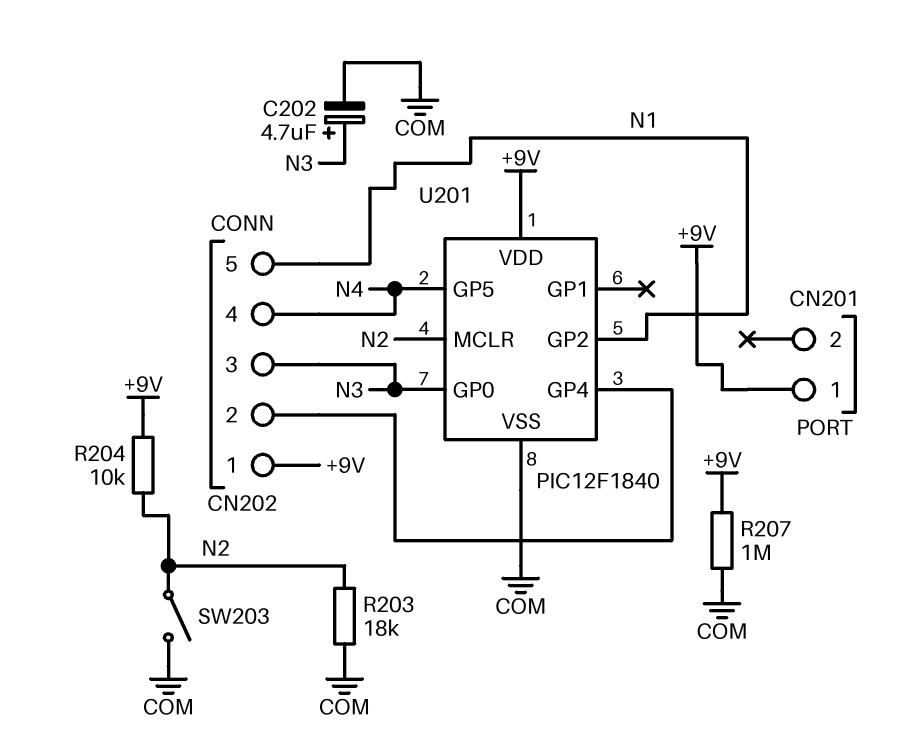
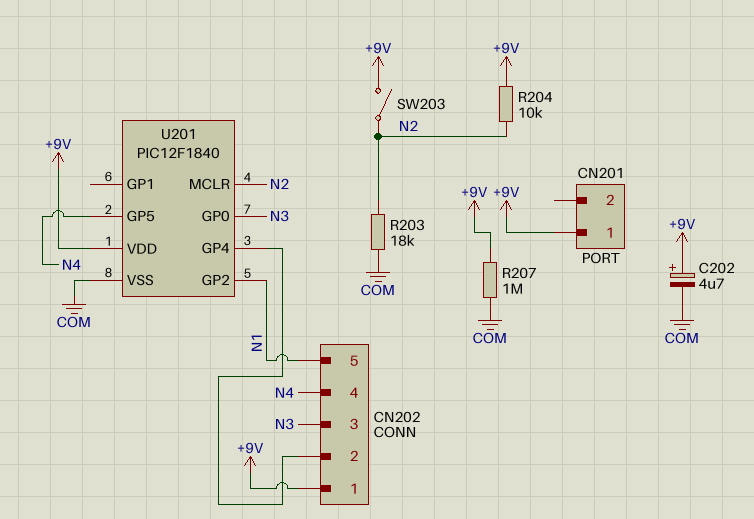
C202: 4.7uF (plus N3, minus COM) -> 4.7uF (plus +9V, minus COM)
SW203: switch (COM, N2) -> switch (+9V, N2)

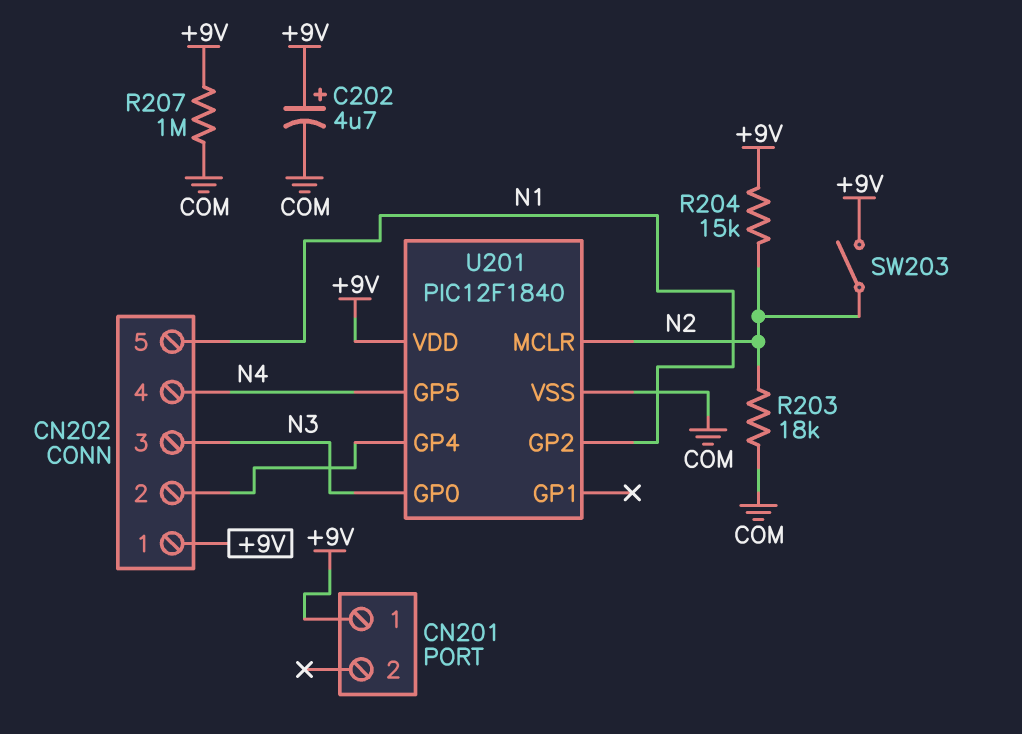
R204: 10k (+9V, N2) -> 15k (+9V, N2)

